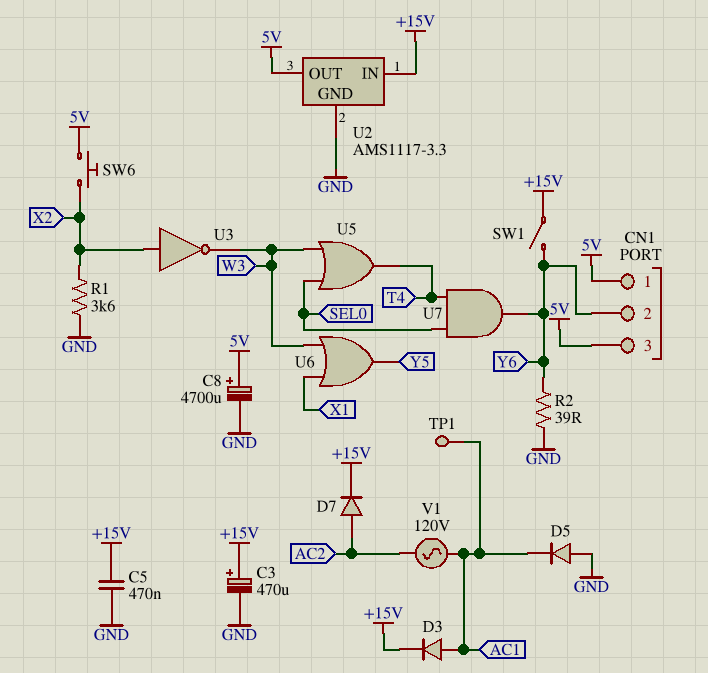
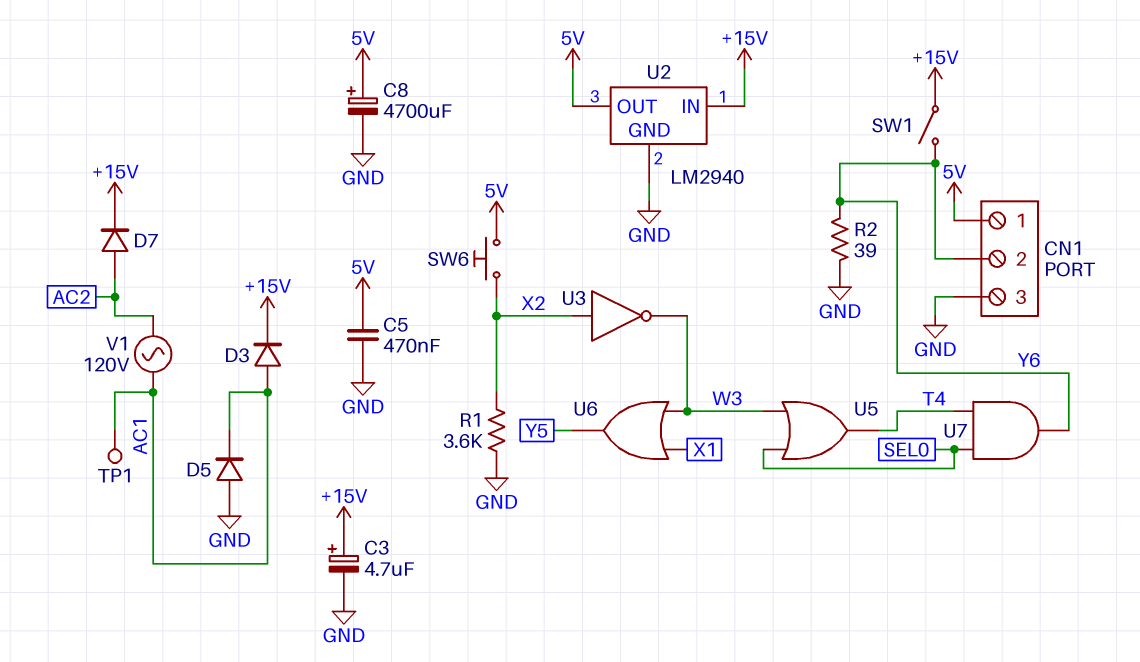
C3: 470uF (plus +15V, minus GND) -> 4.7uF (plus +15V, minus GND)
C5: 470nF (+15V, GND) -> 470nF (5V, GND)
CN1 pin 3: 5V -> GND
U2: AMS1117-3.3 -> LM2940

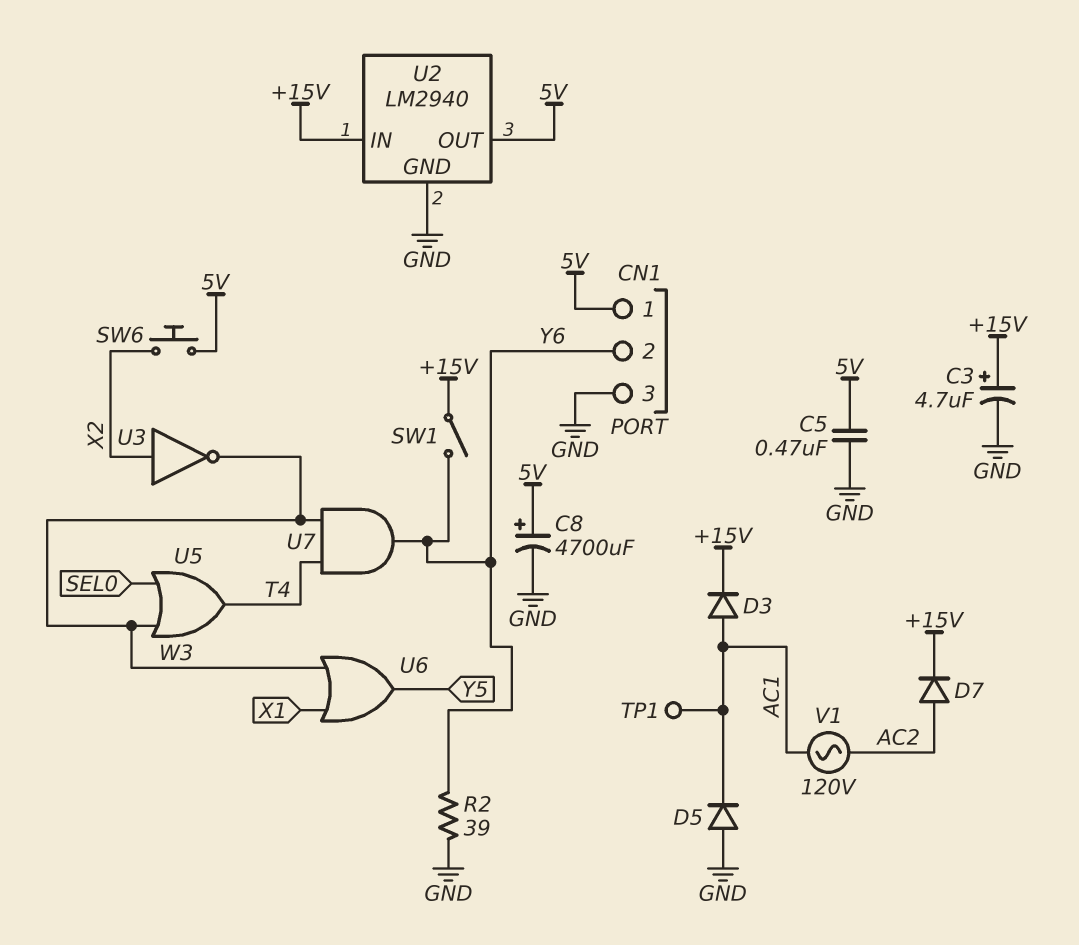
R1: 3.6k (GND, X2) -> none
U7: AND (in SEL0, in T4, out Y6) -> AND (in T4, in W3, out Y6)

